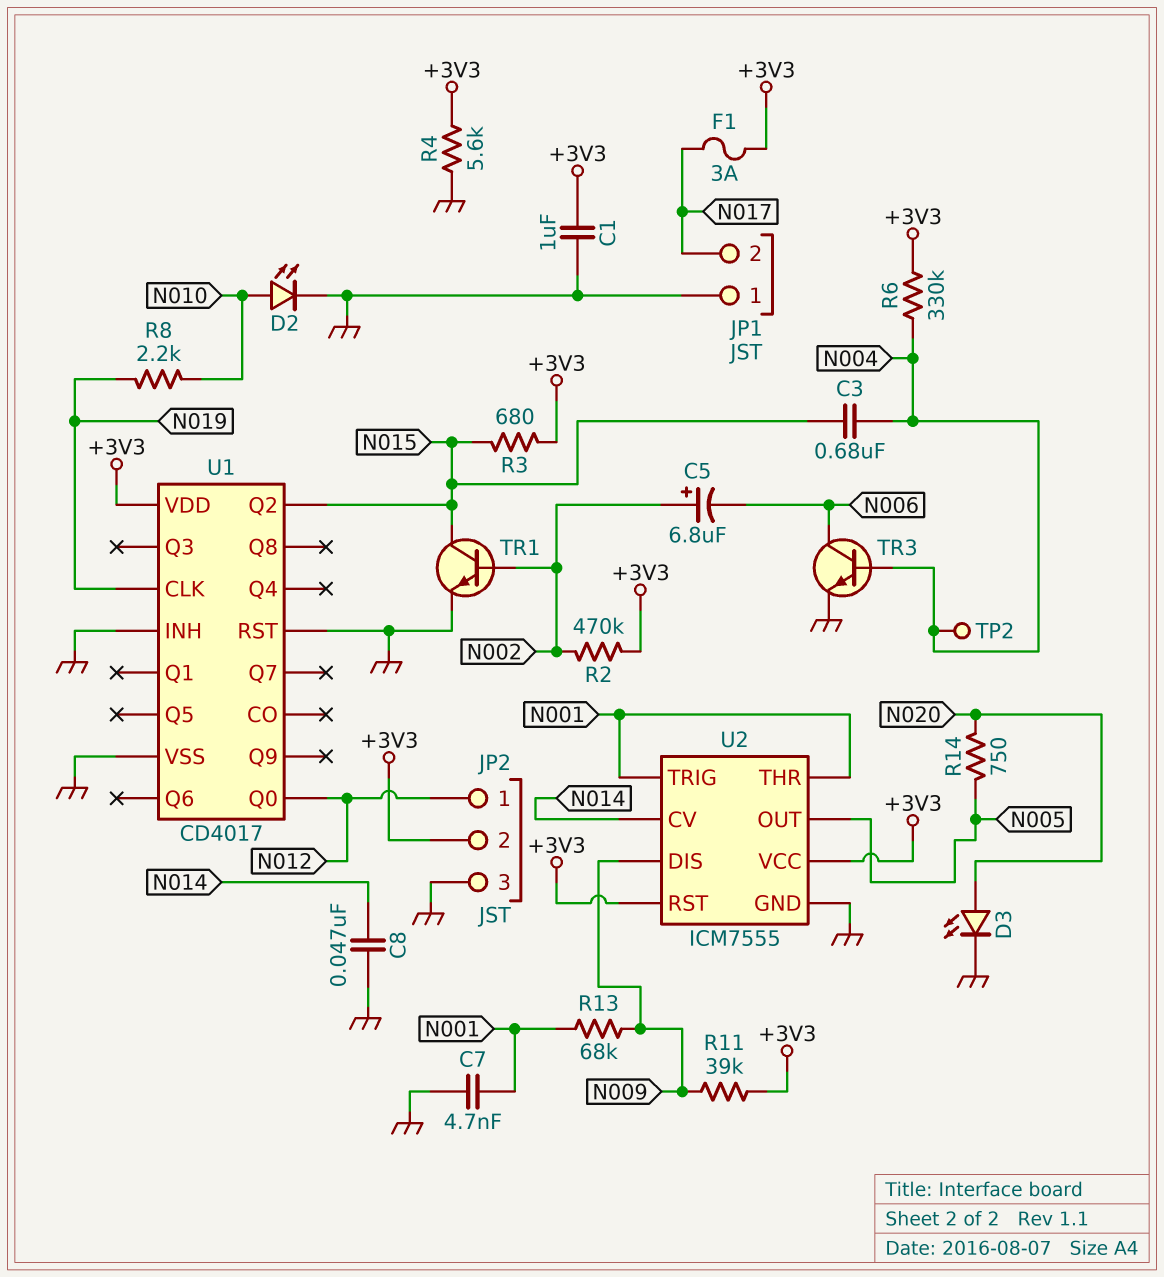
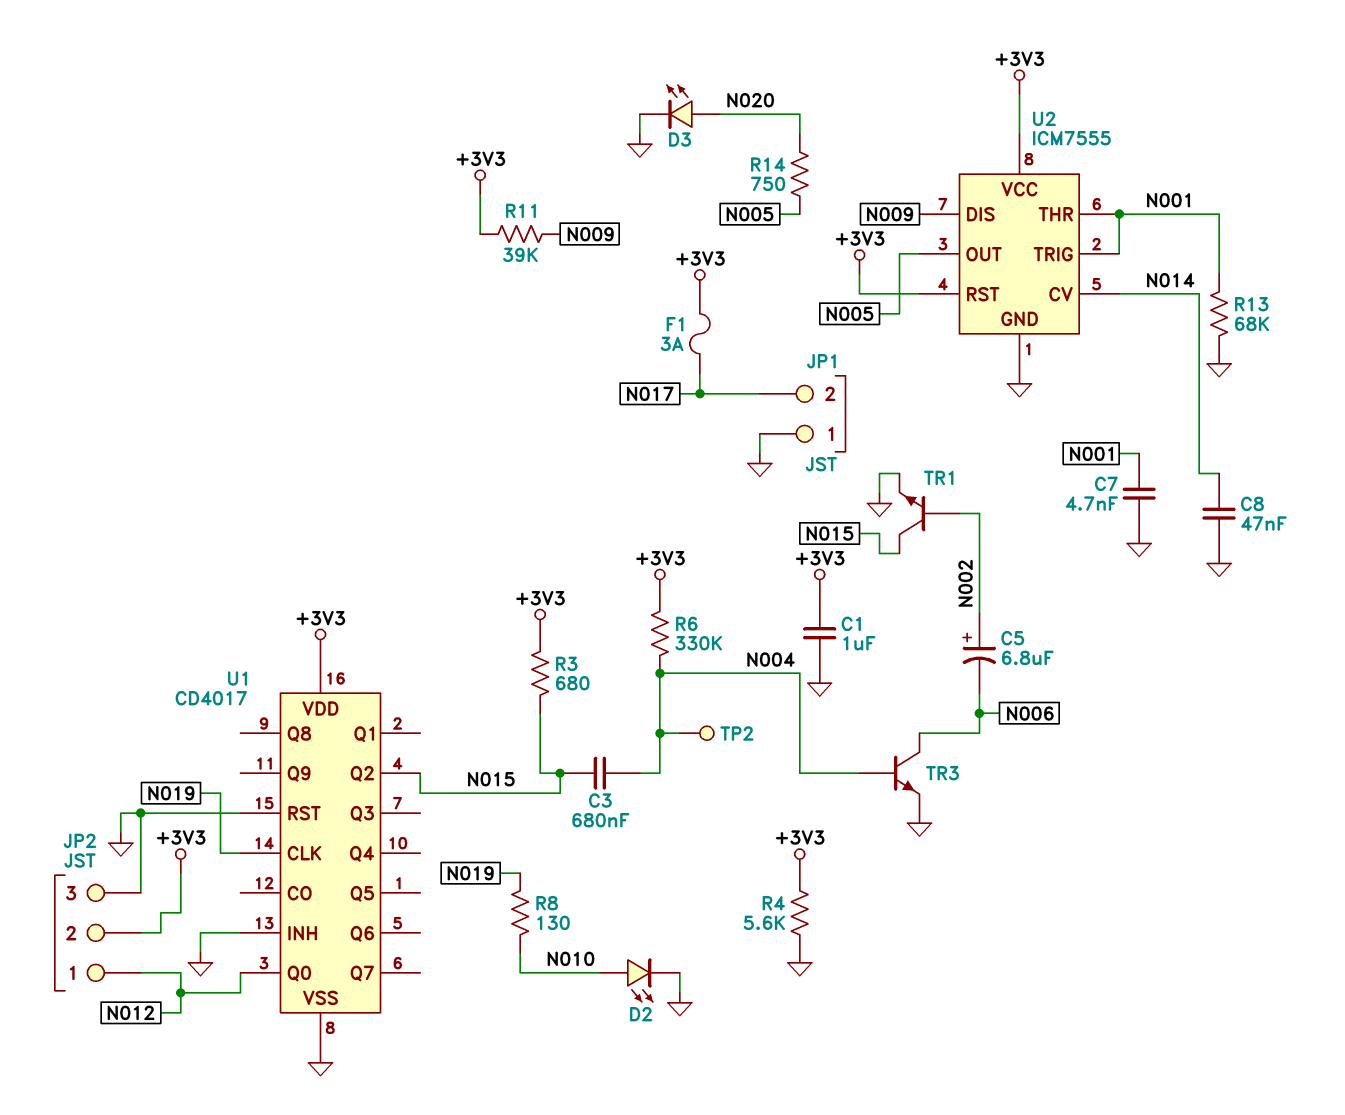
R2: 470k (+3V3, N002) -> none
R8: 2.2k (N010, N019) -> 130 (N010, N019)
R13: 68k (N001, N009) -> 68k (GND, N001)

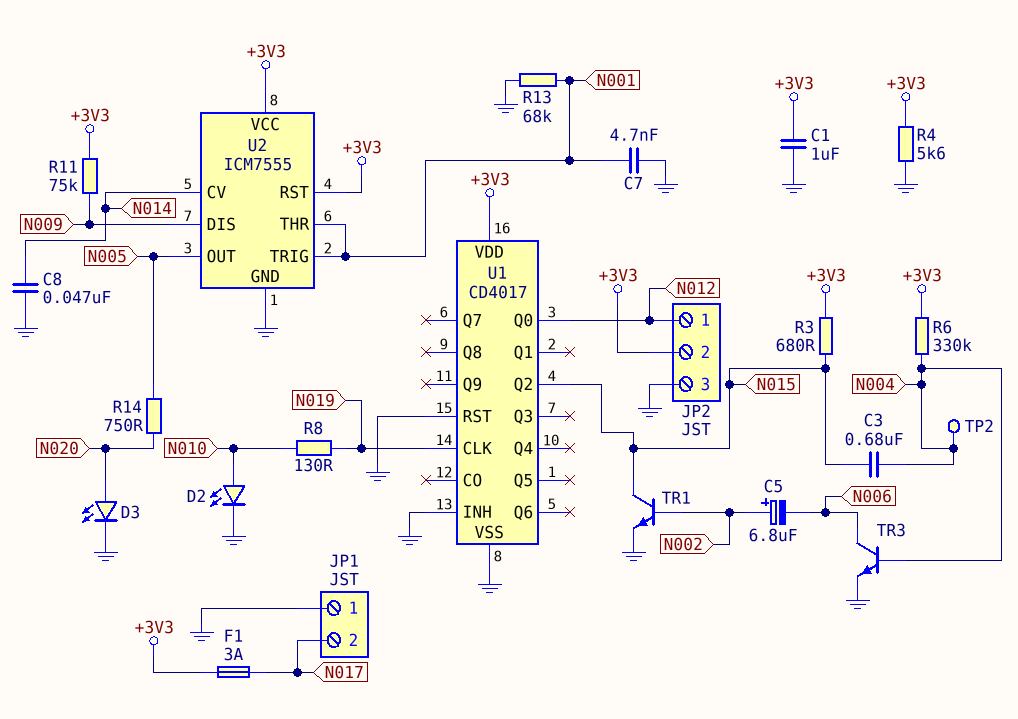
R11: 39k (+3V3, N009) -> 75k (+3V3, N009)

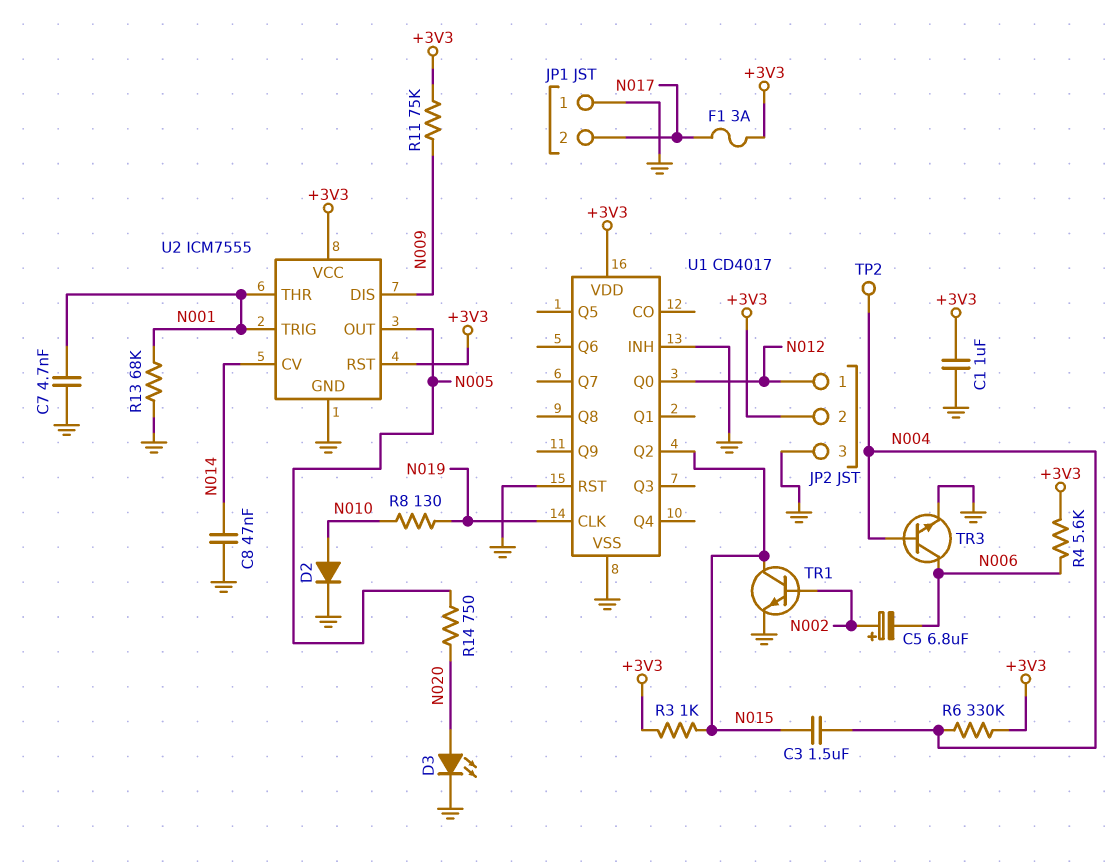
C3: 680nF (N004, N015) -> 1.5uF (N004, N015)
D2: LED (A N010, K GND) -> diode (A N010, K GND)
R3: 680 (+3V3, N015) -> 1k (+3V3, N015)
R4: 5.6k (+3V3, GND) -> 5.6k (+3V3, N006)

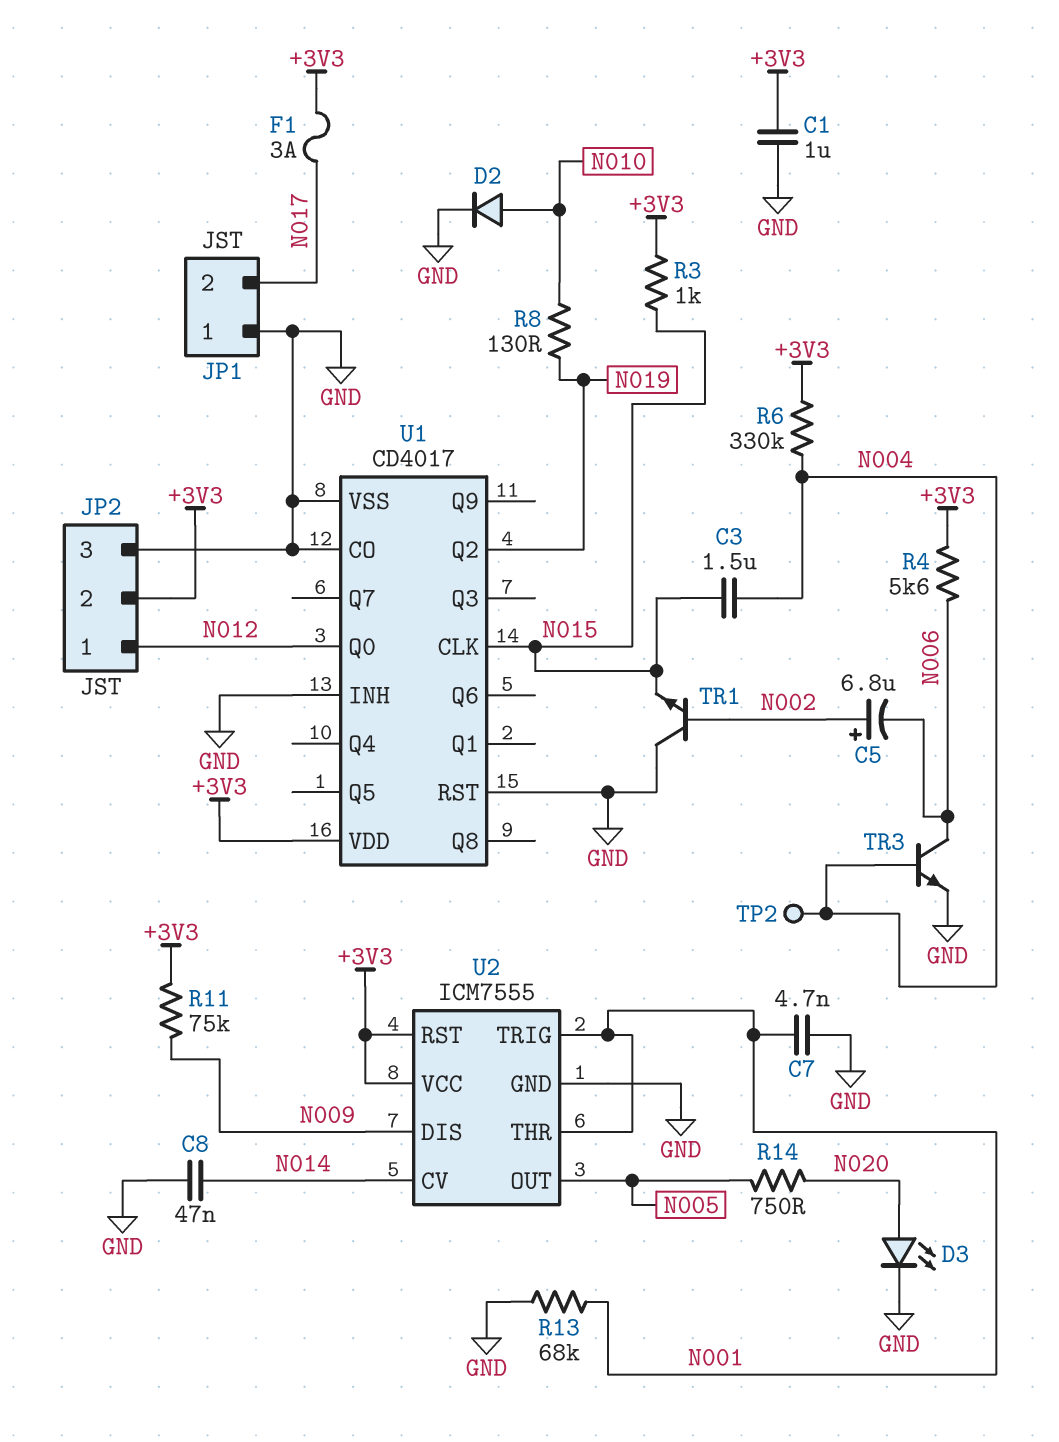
TR1: NPN (B N002, C N015, E GND) -> NPN (B N002, C GND, E N015)
U1 pin CLK: N019 -> N015
U1 pin CO: none -> GND
U1 pin Q2: N015 -> N019

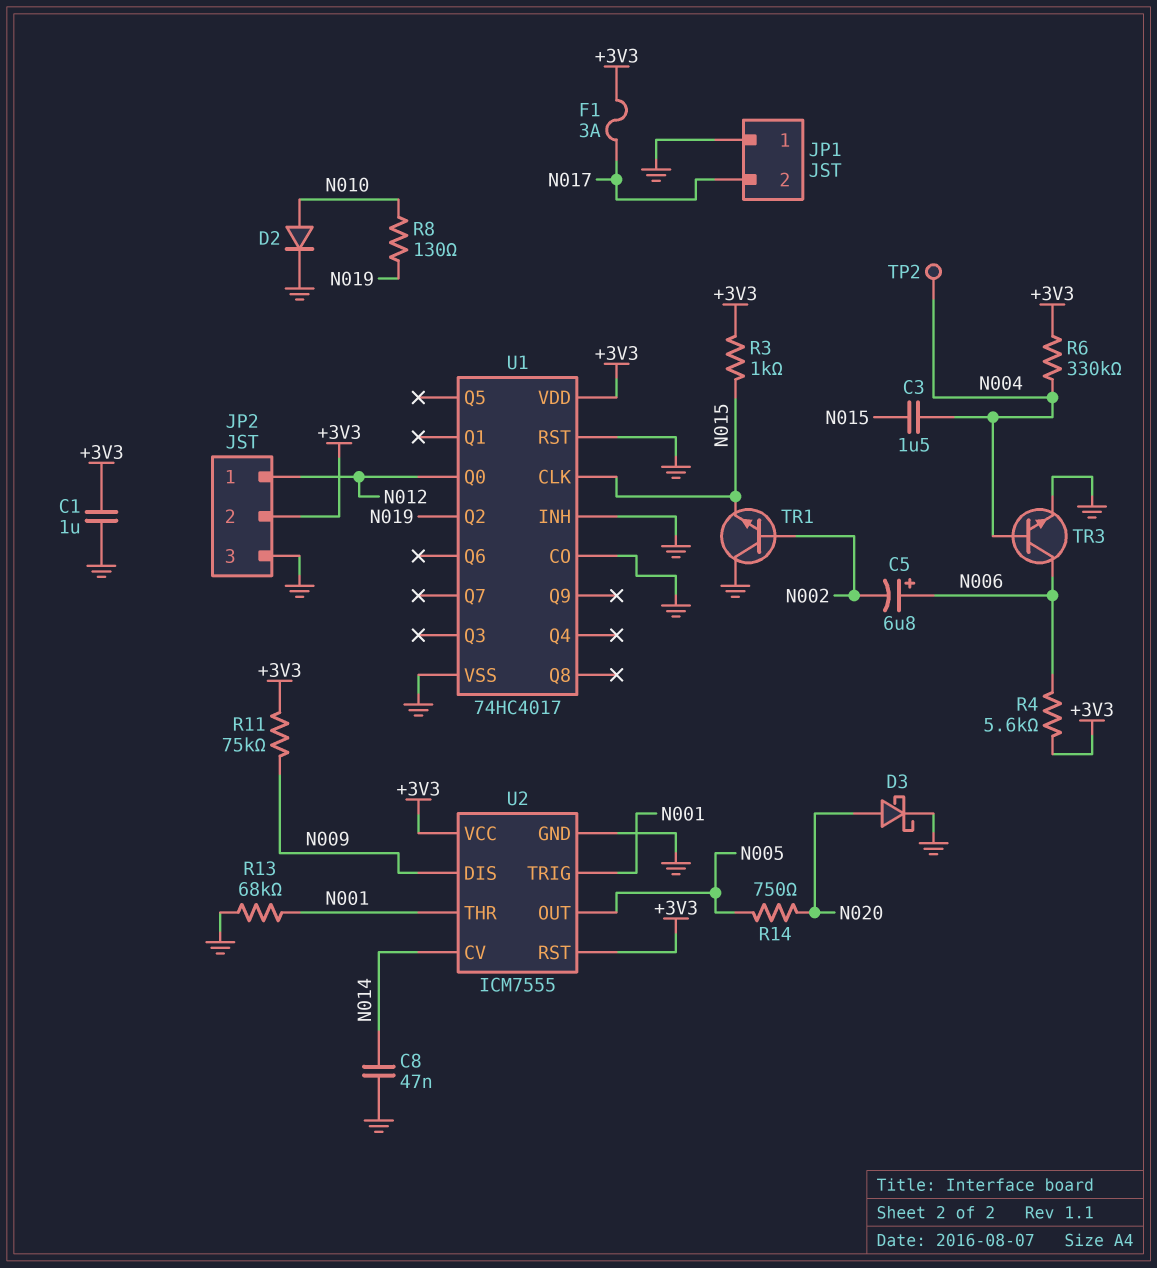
C5: 6.8uF (plus N002, minus N006) -> 6.8uF (plus N006, minus N002)
C7: 4.7nF (GND, N001) -> none
D3: LED (A N020, K GND) -> schottky (A N020, K GND)
U1: CD4017 -> 74HC4017

